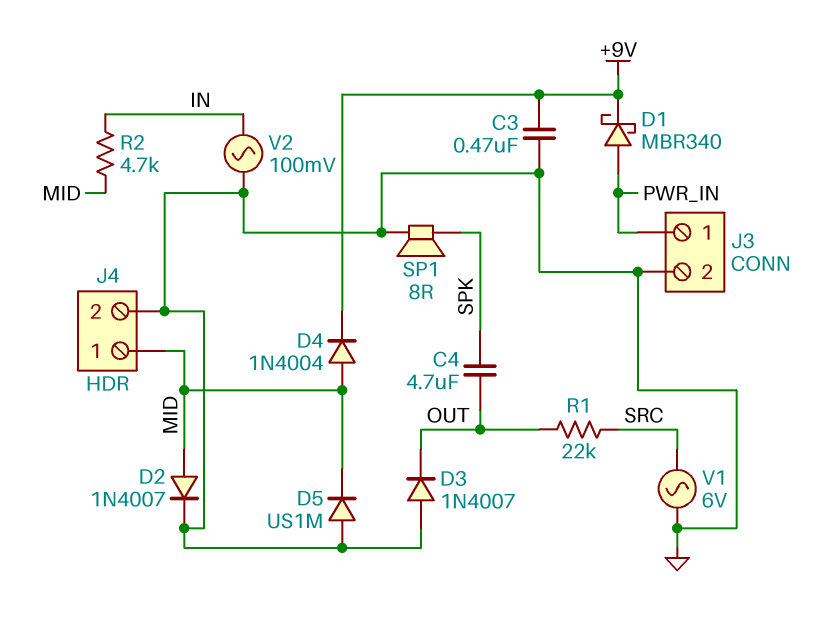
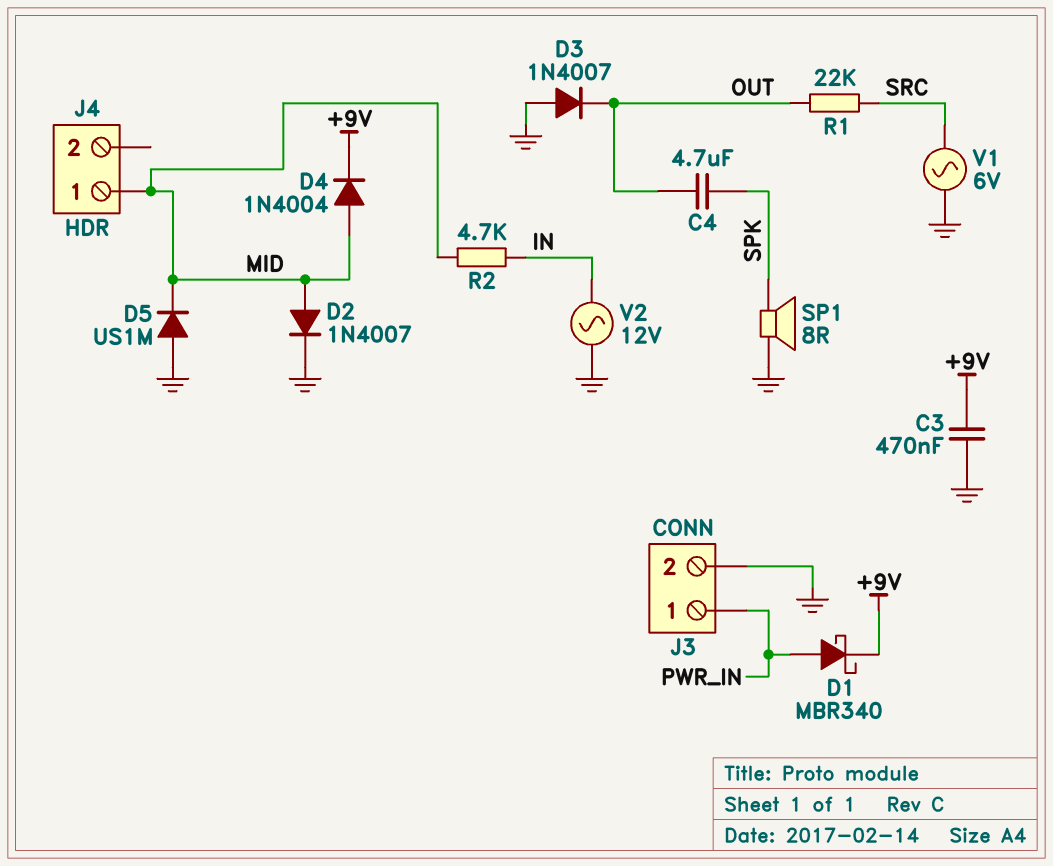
J4 pin 2: GND -> none
V2: AC 100mV (GND, IN) -> AC 12V (GND, IN)

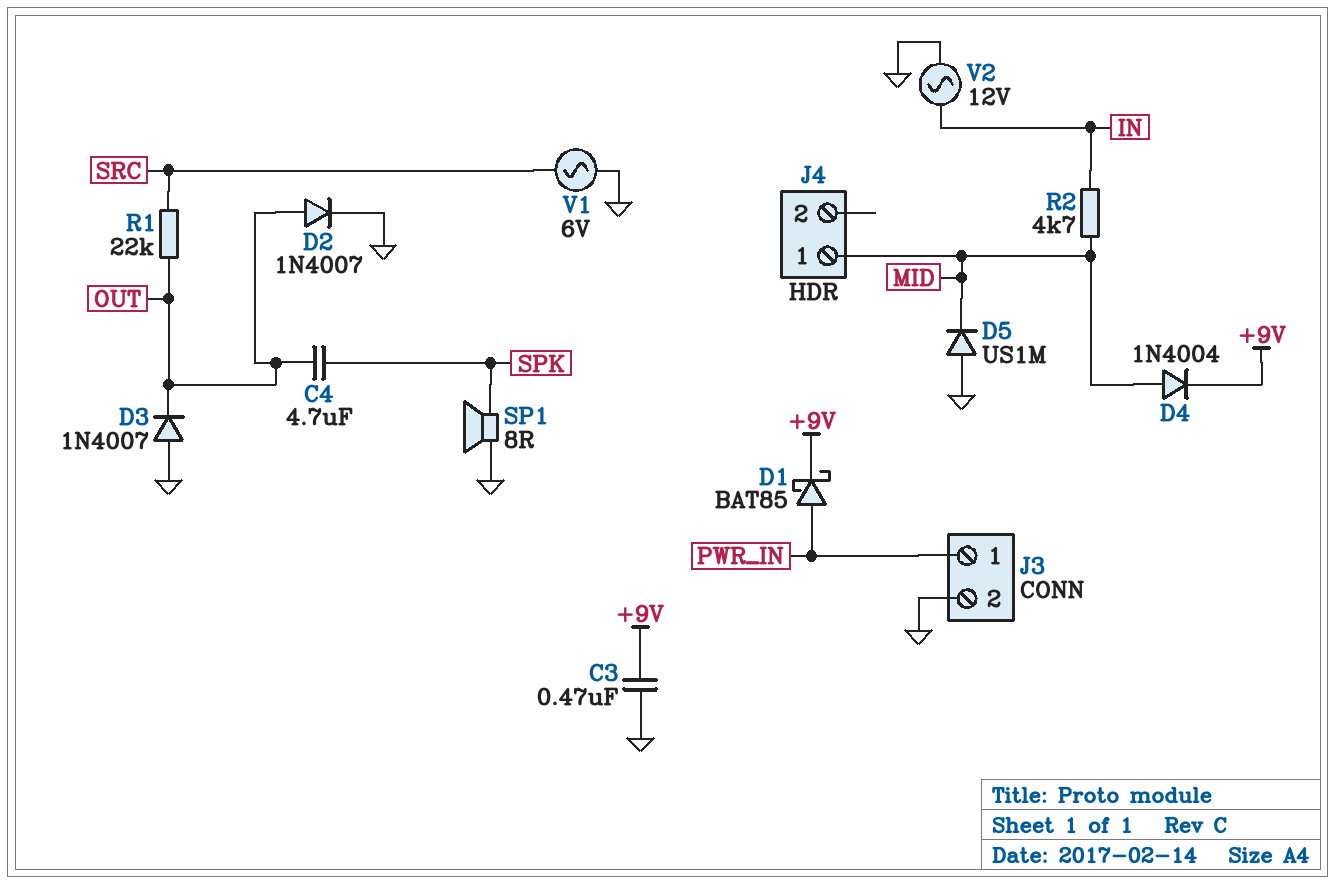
D1: schottky MBR340 (A PWR_IN, K +9V) -> schottky BAT85 (A PWR_IN, K +9V)
D2: diode 1N4007 (A MID, K GND) -> diode 1N4007 (A OUT, K GND)

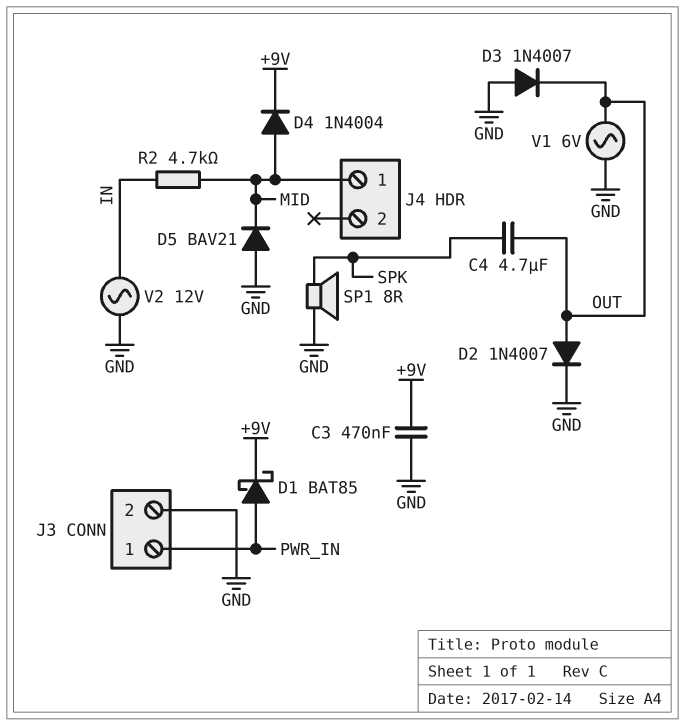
D5: diode US1M (A GND, K MID) -> diode BAV21 (A GND, K MID)
R1: 22k (OUT, SRC) -> none
V1: AC 6V (GND, SRC) -> AC 6V (GND, OUT)

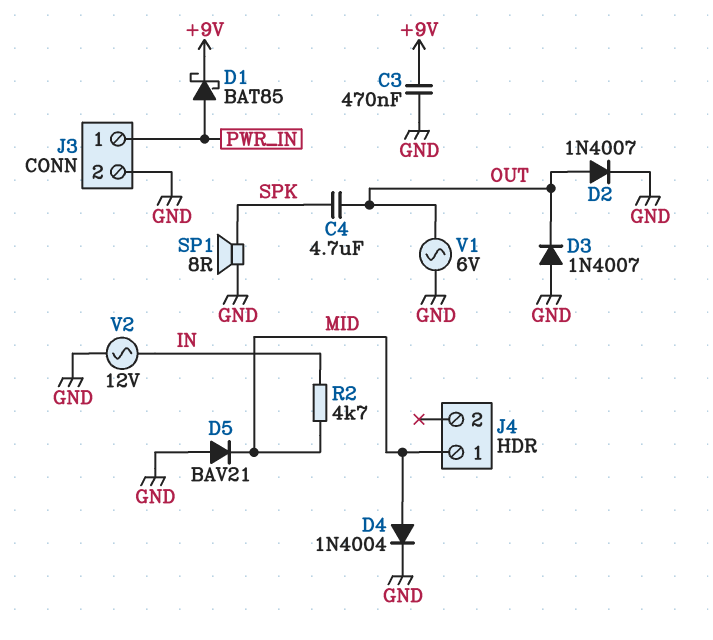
D4: diode 1N4004 (A MID, K +9V) -> diode 1N4004 (A MID, K GND)

